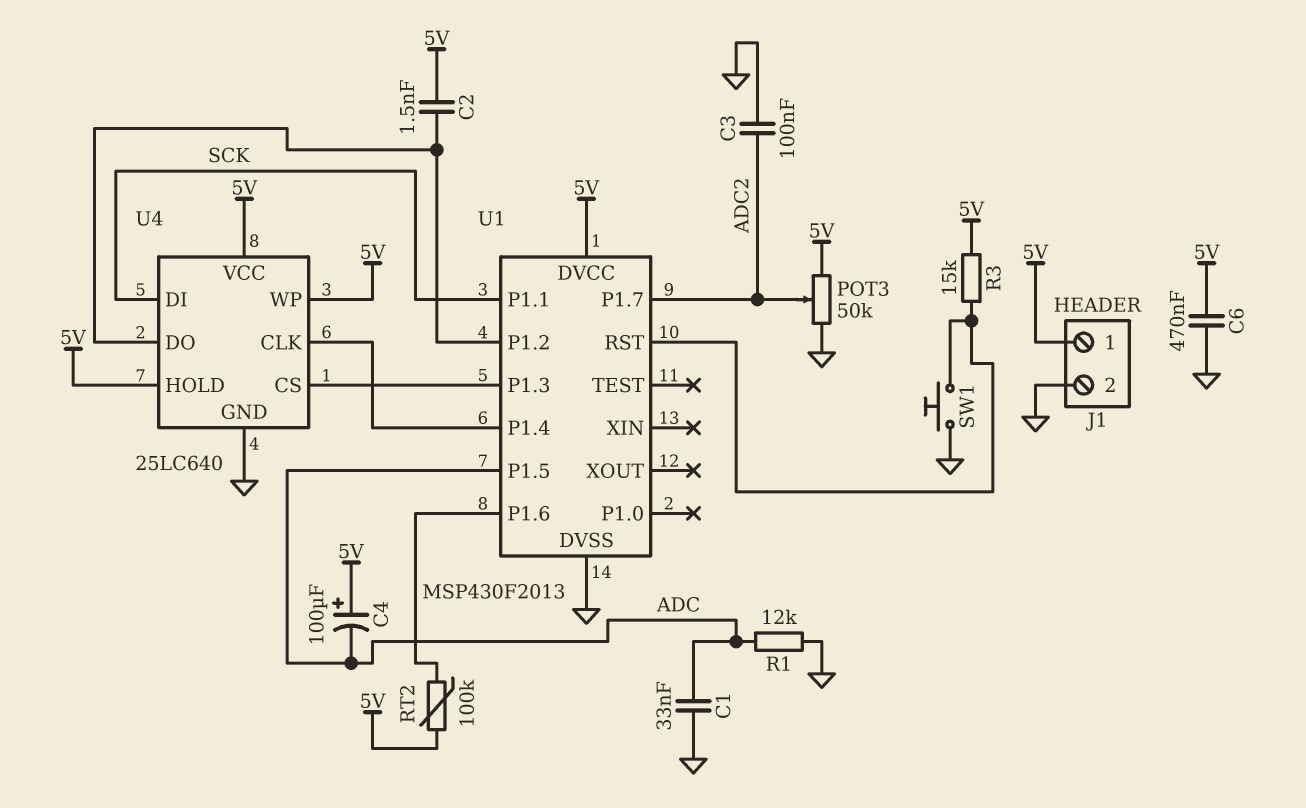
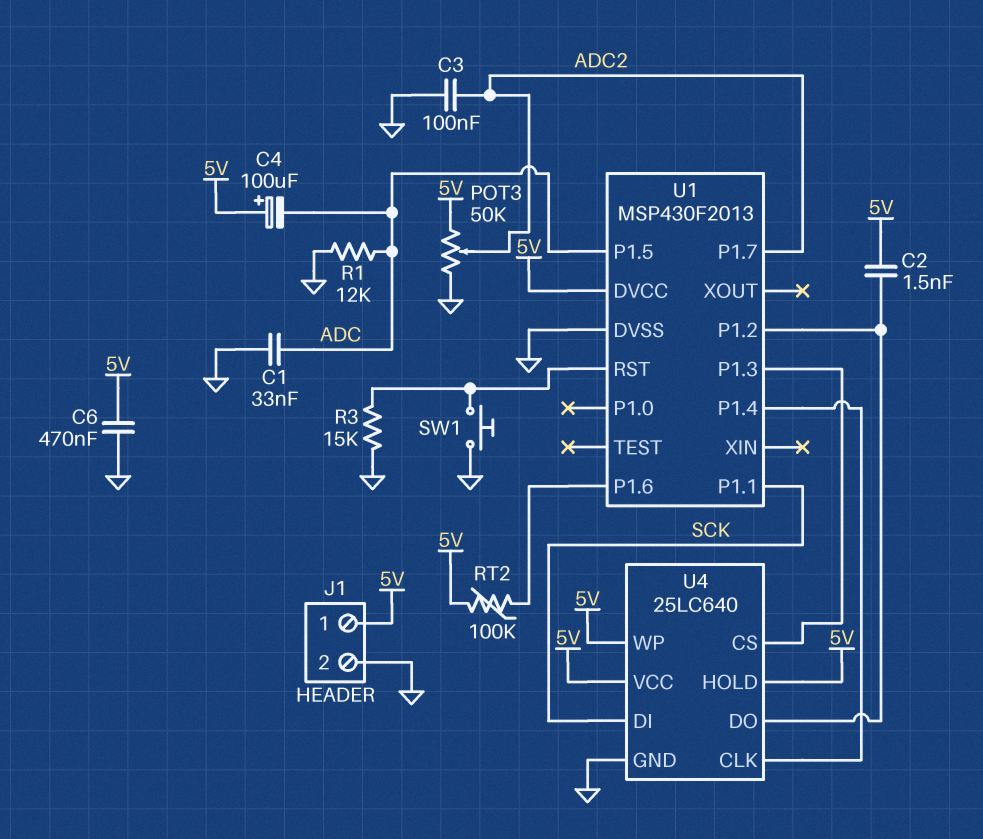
R3: 15k (5V, U1/RST) -> 15k (GND, U1/RST)

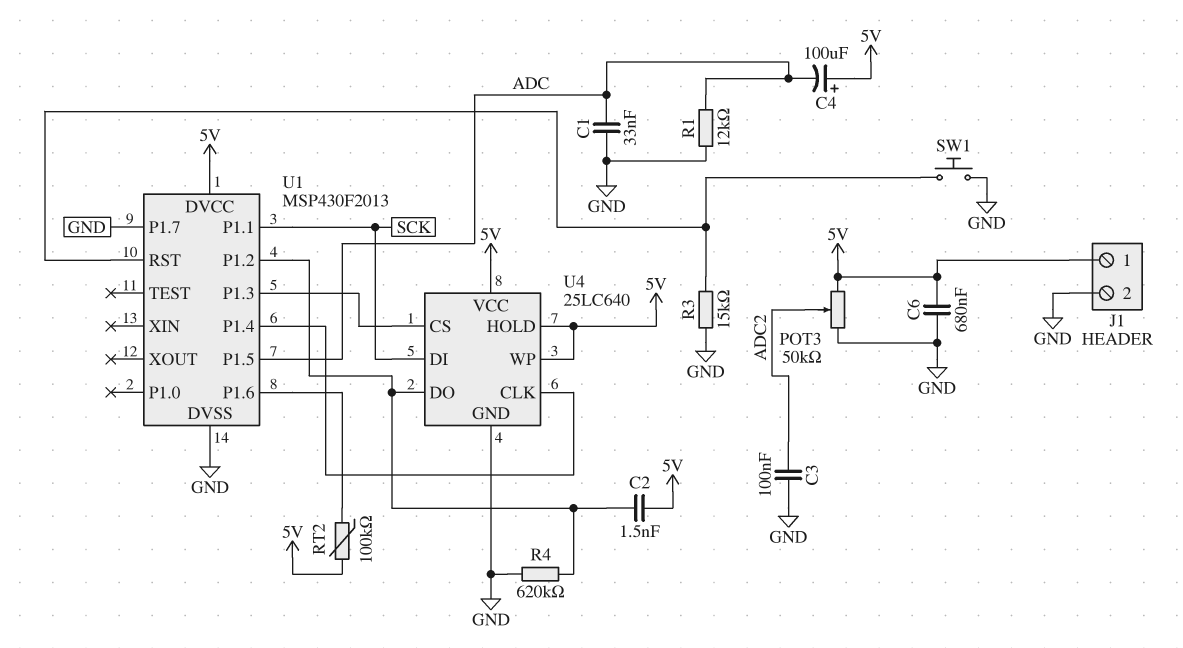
C6: 470nF (5V, GND) -> 680nF (5V, GND)
R4: none -> 620k (GND, U1/P1.2)
U1 pin P1.7: ADC2 -> GND

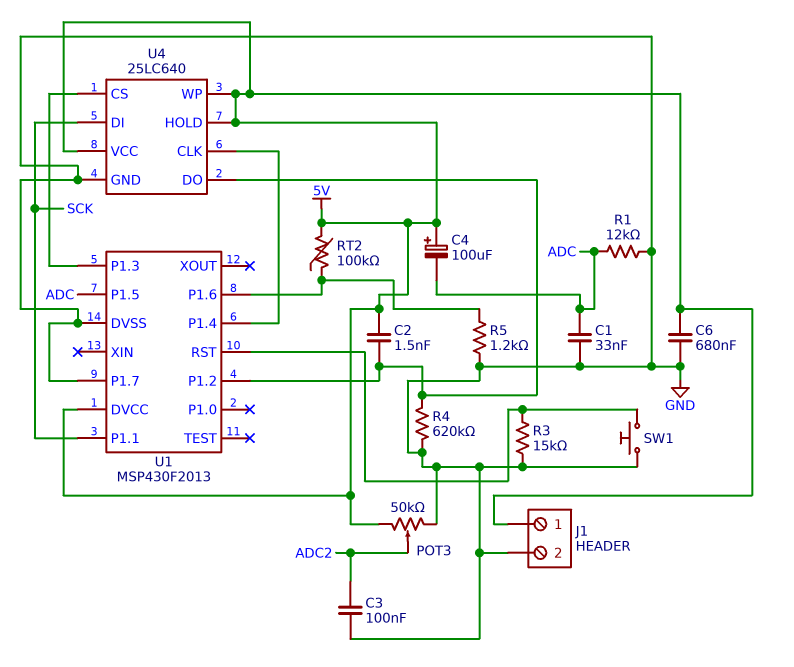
R5: none -> 1.2k (GND, U1/P1.6)

